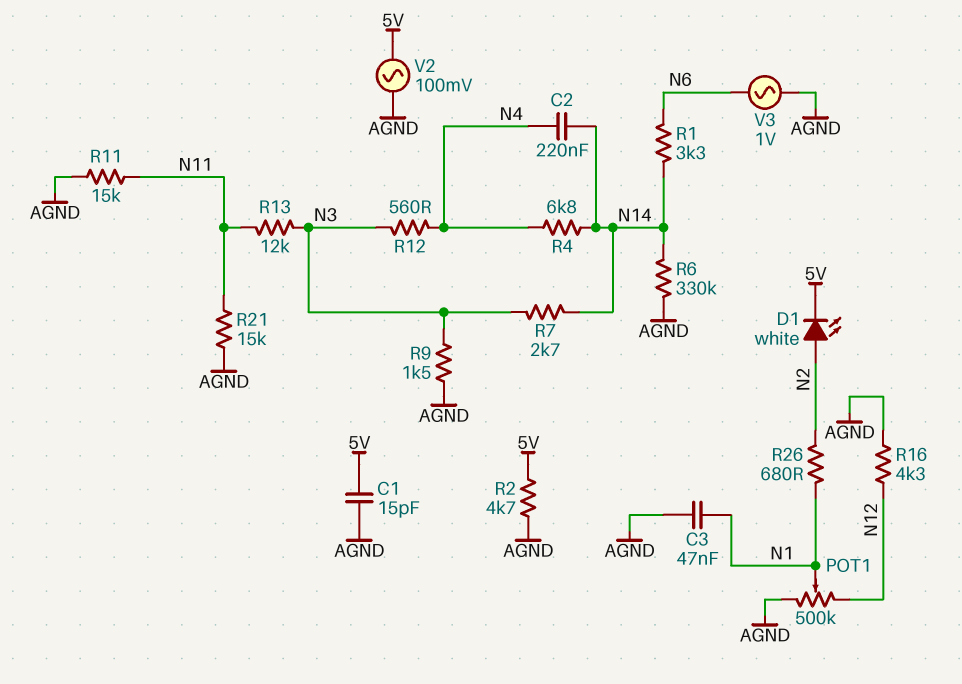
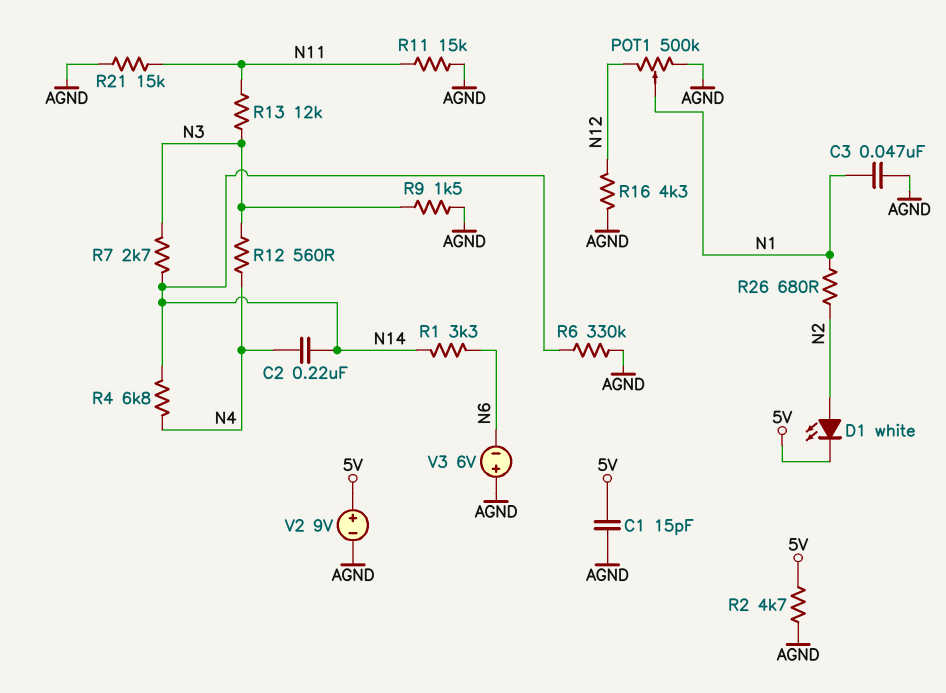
V2: AC 100mV (5V, AGND) -> 9V (plus 5V, minus AGND)
V3: AC 1V (AGND, N6) -> 6V (plus AGND, minus N6)

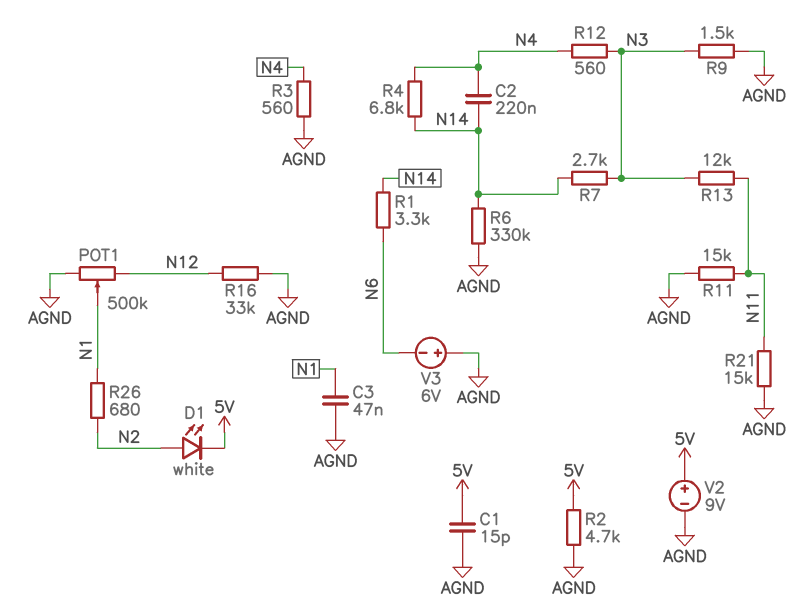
R3: none -> 560 (AGND, N4)
R16: 4.3k (AGND, N12) -> 33k (AGND, N12)

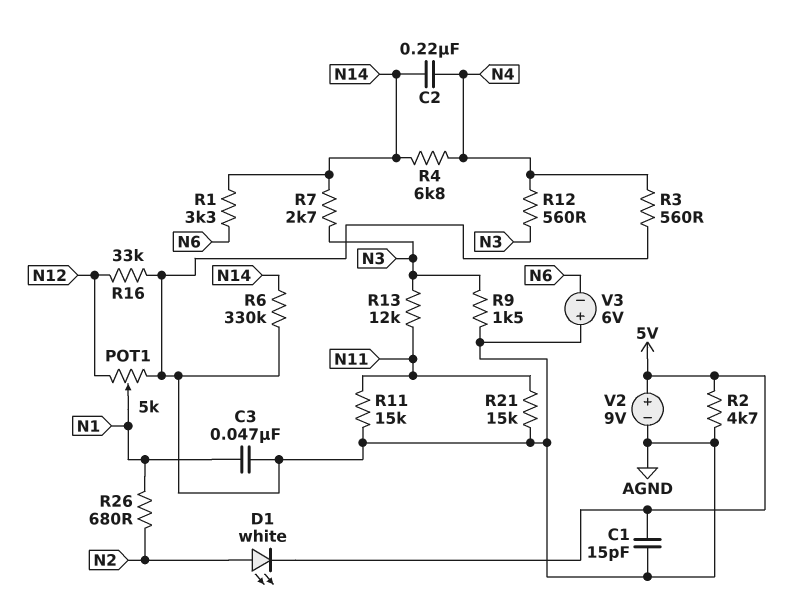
POT1: 500k (AGND, N12, wiper N1) -> 5k (AGND, N12, wiper N1)

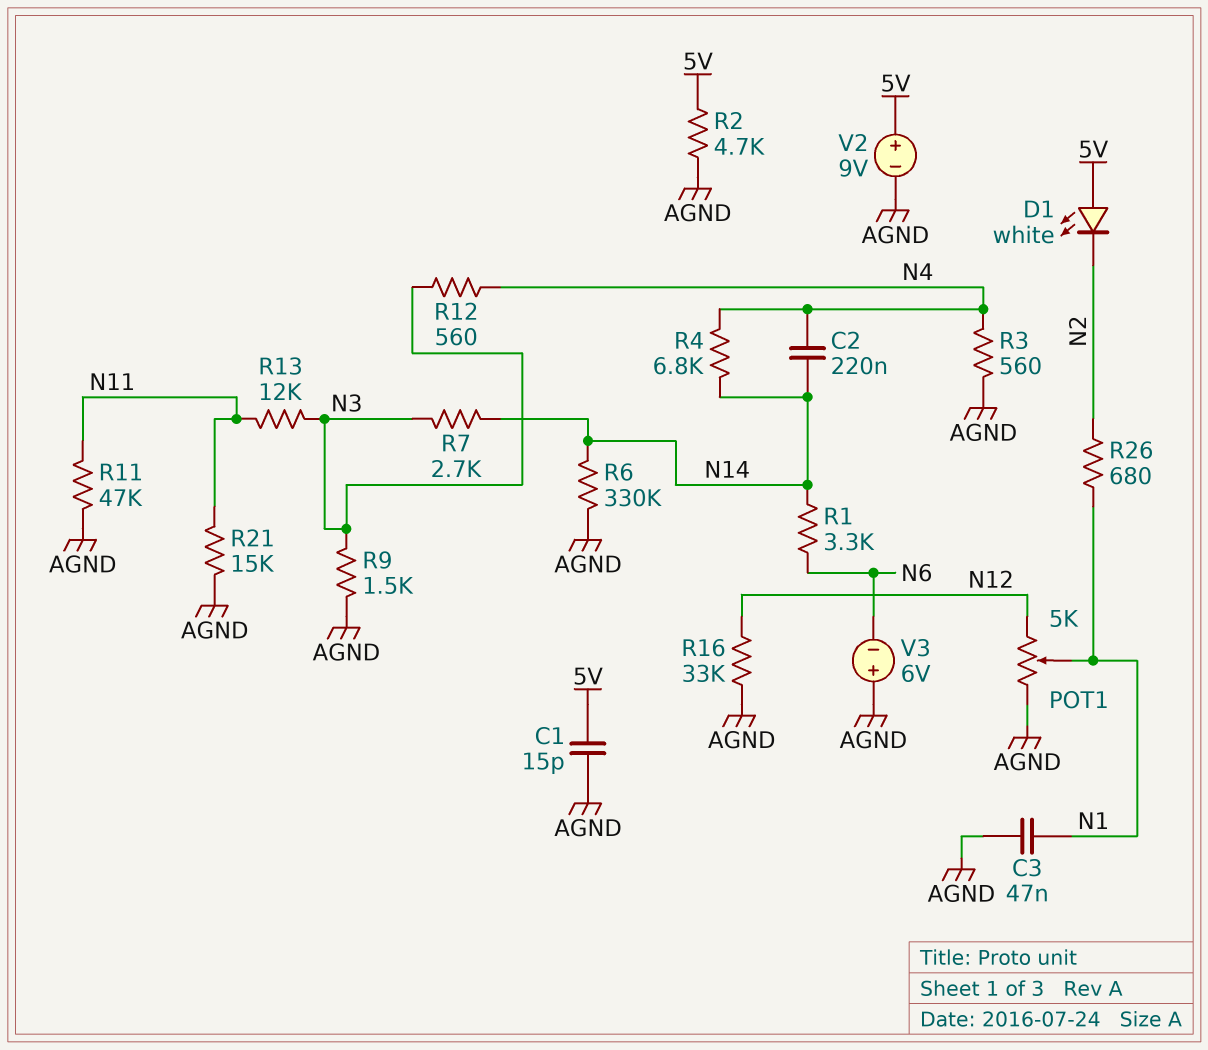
D1: LED white (A N2, K 5V) -> LED white (A 5V, K N2)
R11: 15k (AGND, N11) -> 47k (AGND, N11)

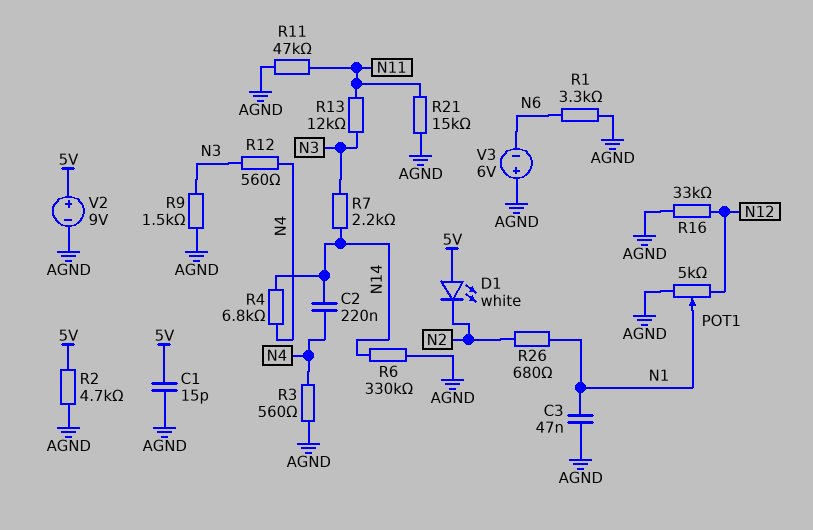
R1: 3.3k (N6, N14) -> 3.3k (AGND, N6)
R7: 2.7k (N3, N14) -> 2.2k (N3, N14)

